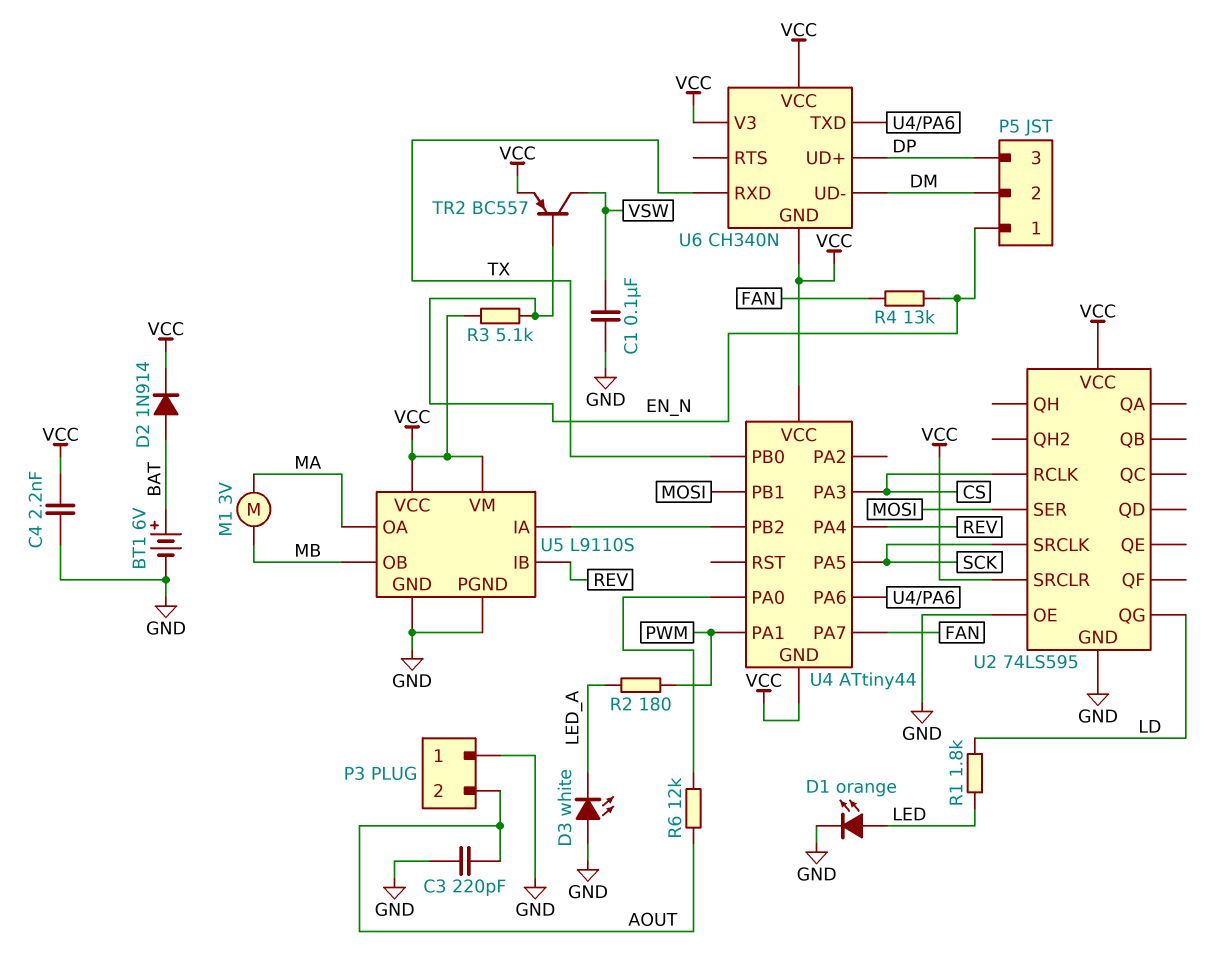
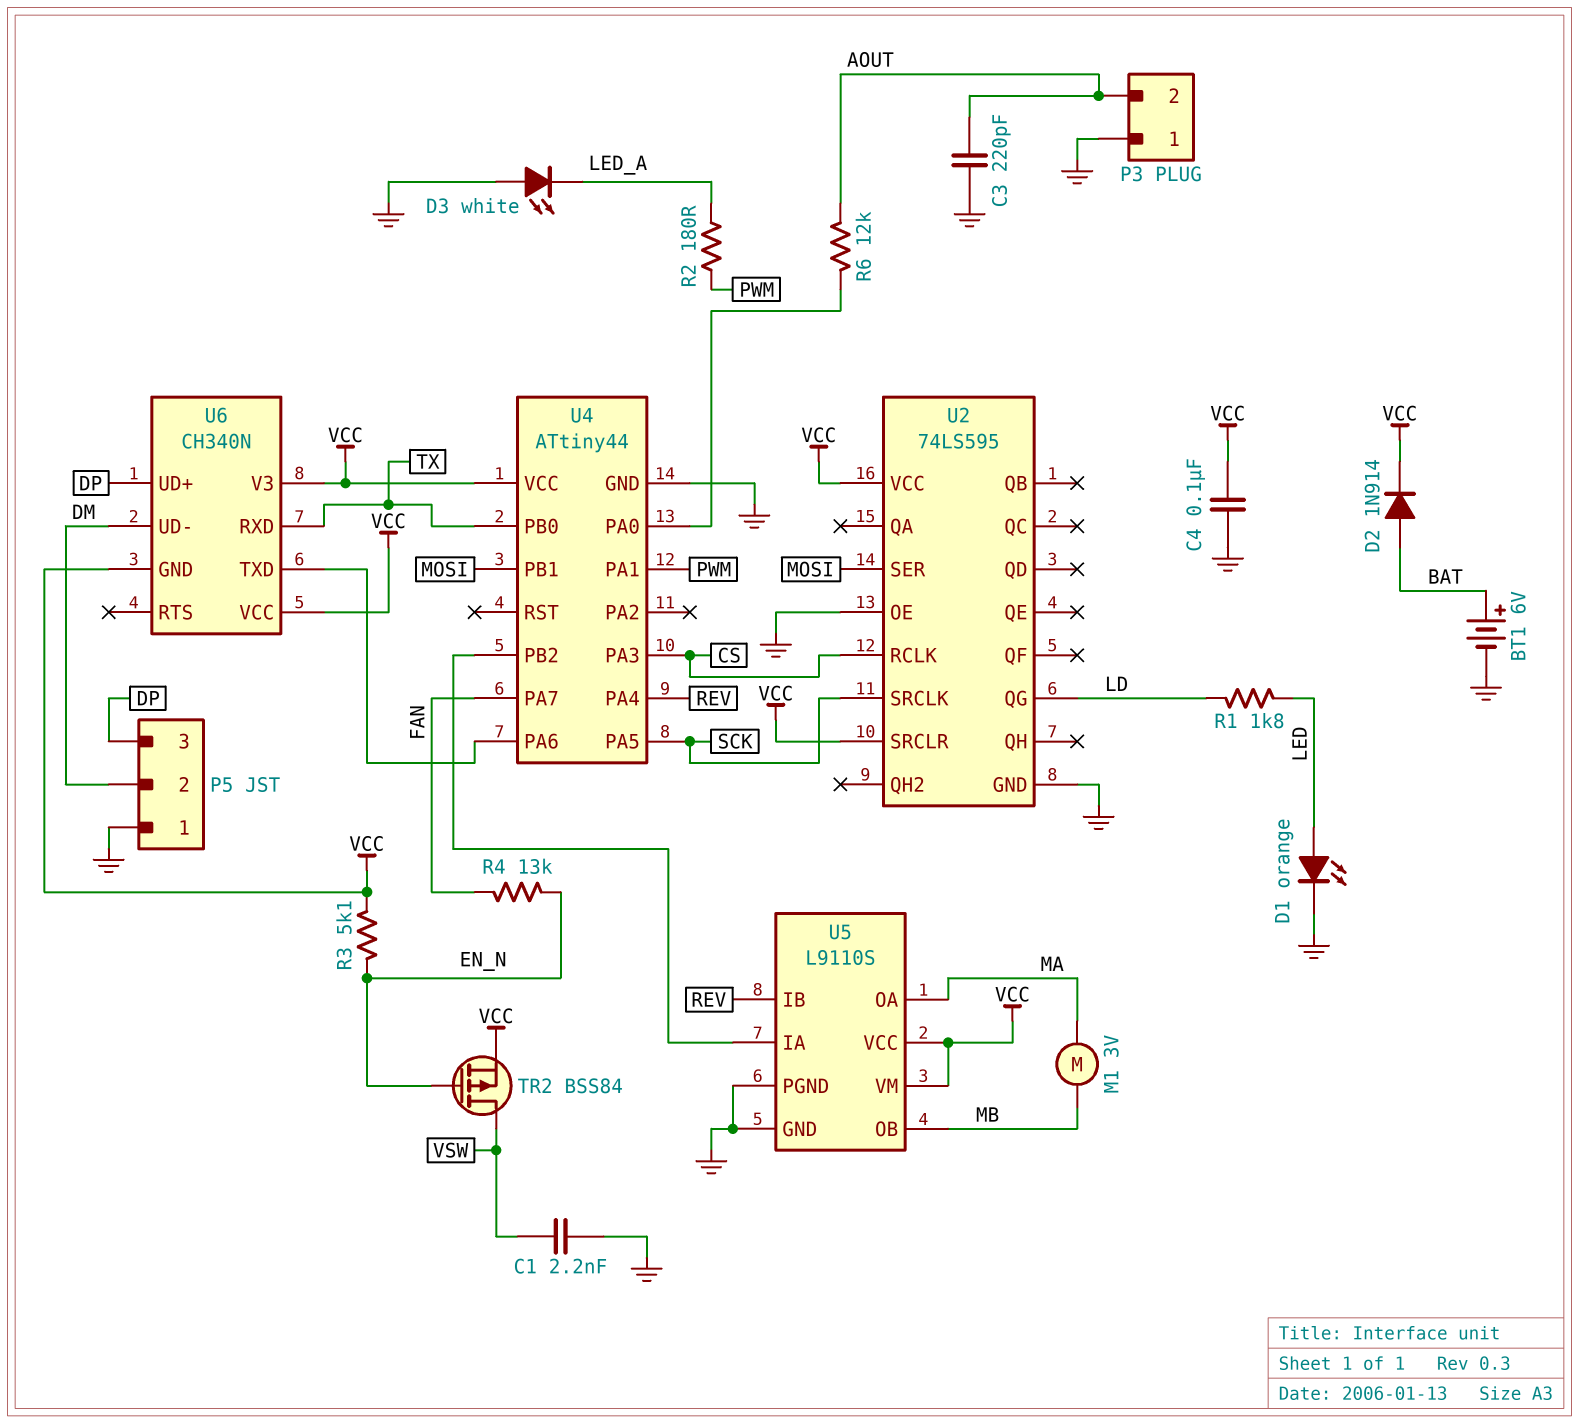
C1: 100nF (GND, VSW) -> 2.2nF (GND, VSW)
C4: 2.2nF (GND, VCC) -> 100nF (GND, VCC)
P5 pin 1: EN_N -> GND
TR2: PNP BC557 (B EN_N, C VSW, E VCC) -> PMOS BSS84 (G EN_N, D VSW, S VCC)
U4 pin GND: VCC -> GND

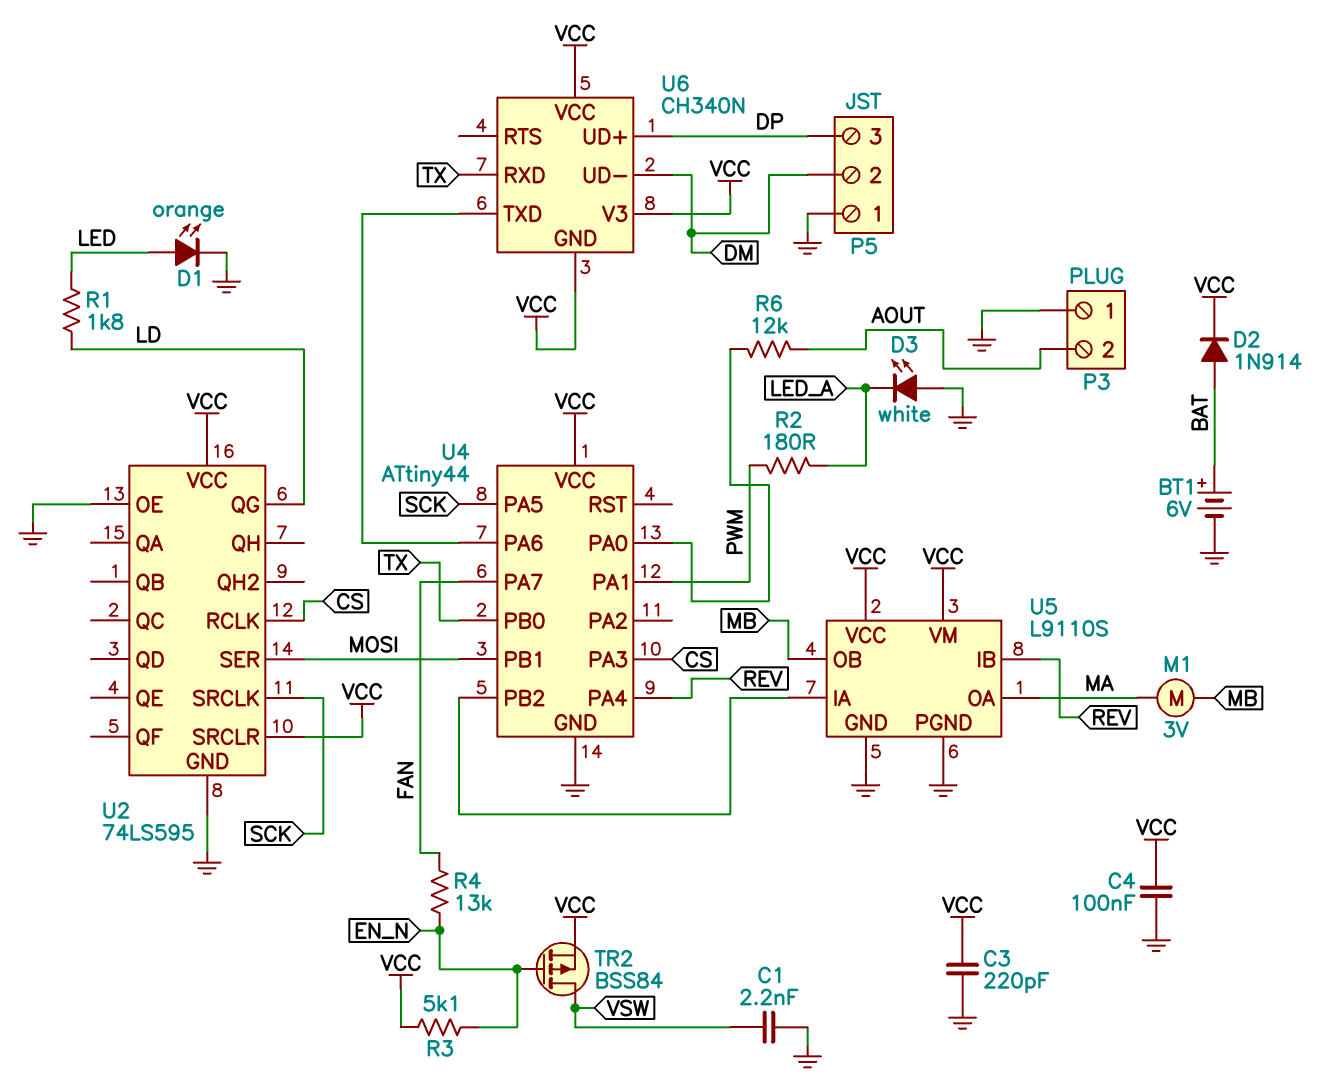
C3: 220pF (AOUT, GND) -> 220pF (GND, VCC)

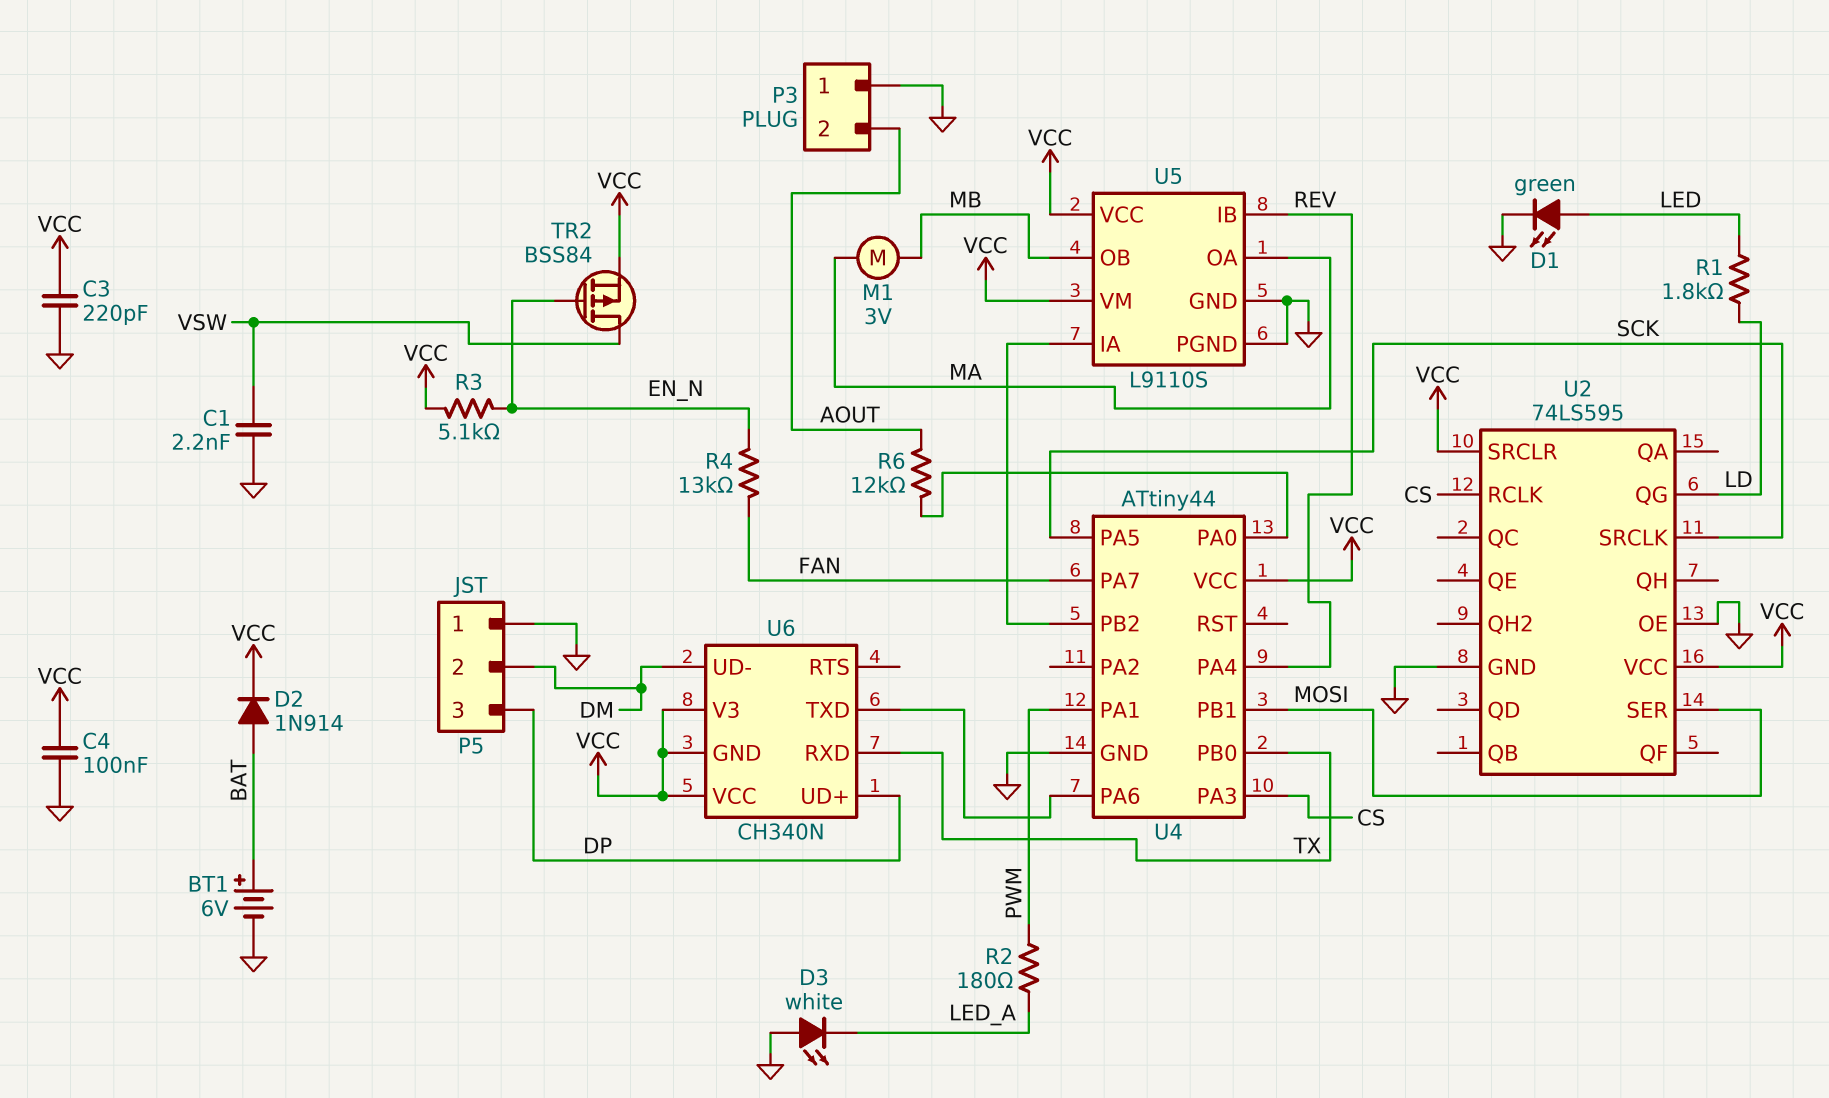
D1: LED orange (A LED, K GND) -> LED green (A LED, K GND)

